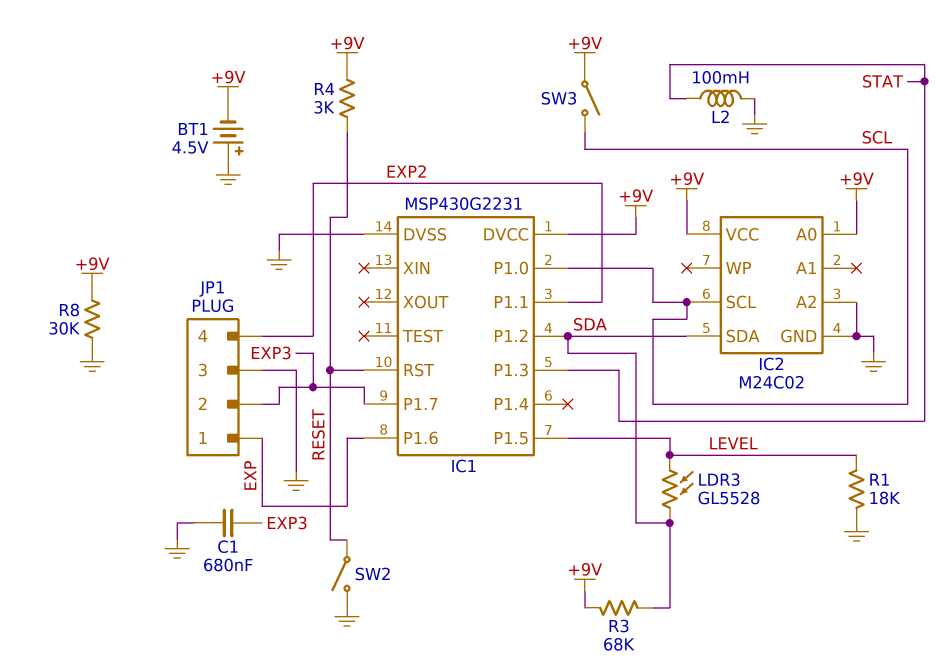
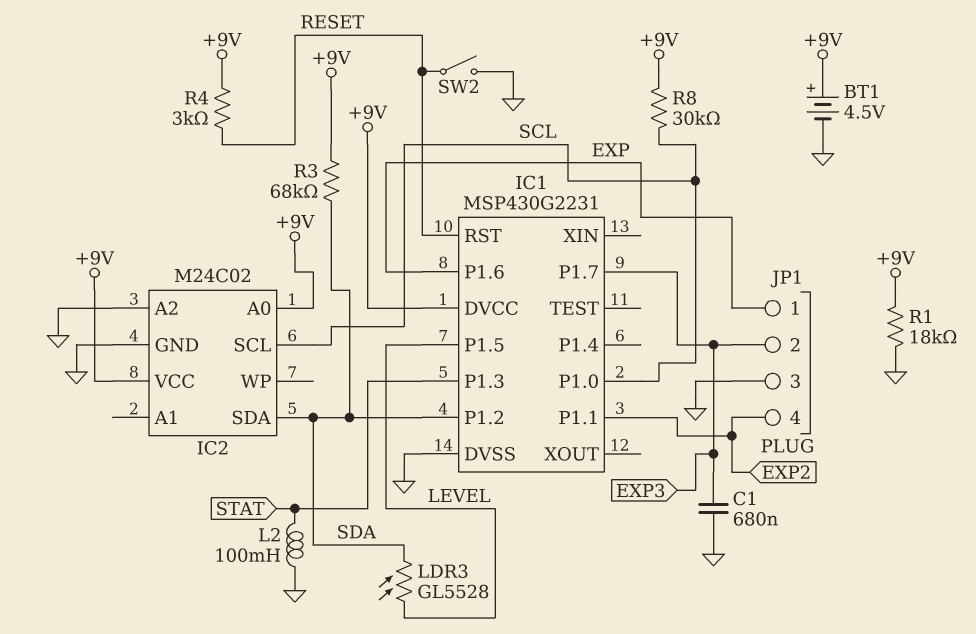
BT1: 4.5V (plus GND, minus +9V) -> 4.5V (plus +9V, minus GND)
R1: 18k (GND, LEVEL) -> 18k (+9V, GND)
R8: 30k (+9V, GND) -> 30k (+9V, SCL)
SW3: switch (+9V, SCL) -> none

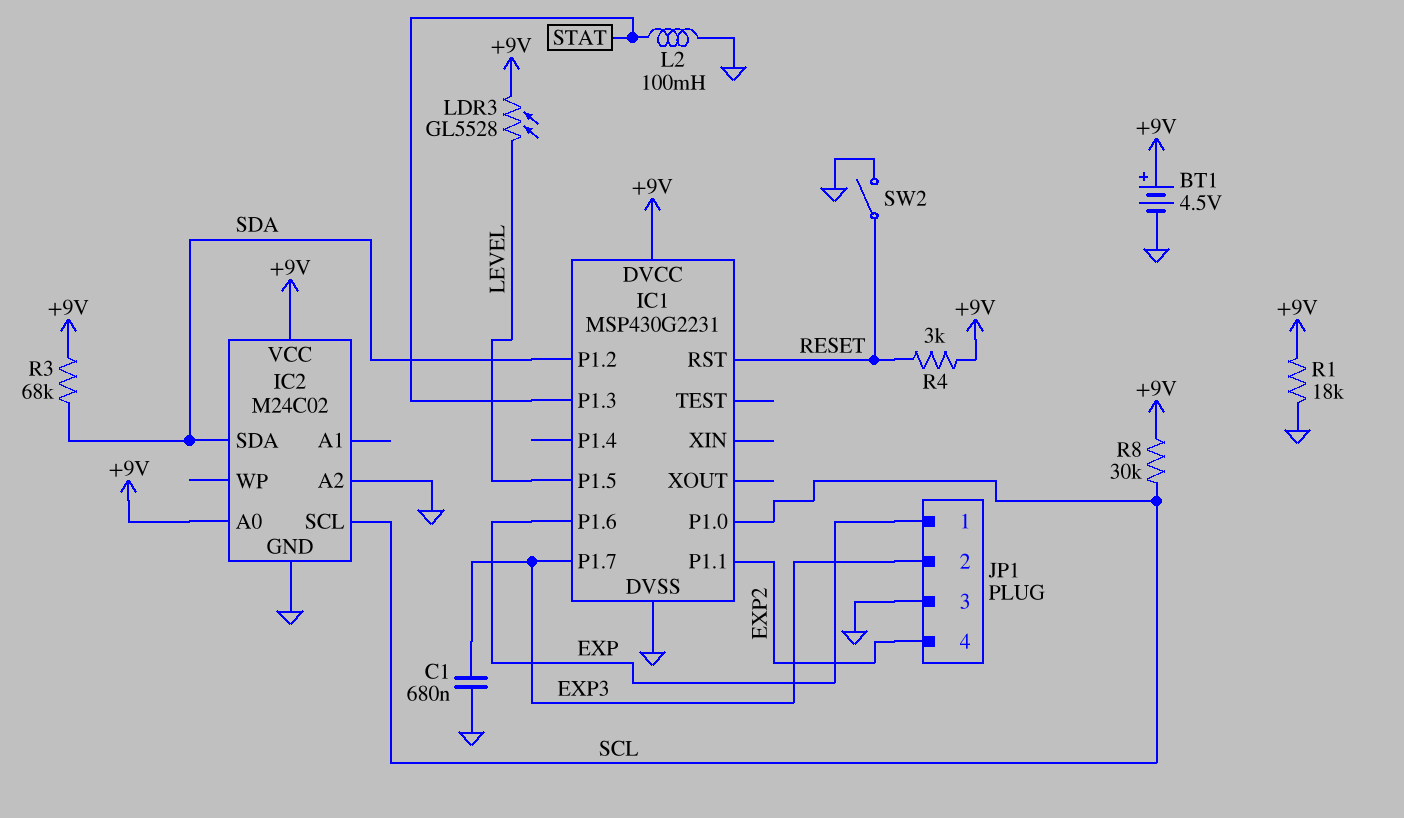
LDR3: GL5528 (LEVEL, SDA) -> GL5528 (+9V, LEVEL)

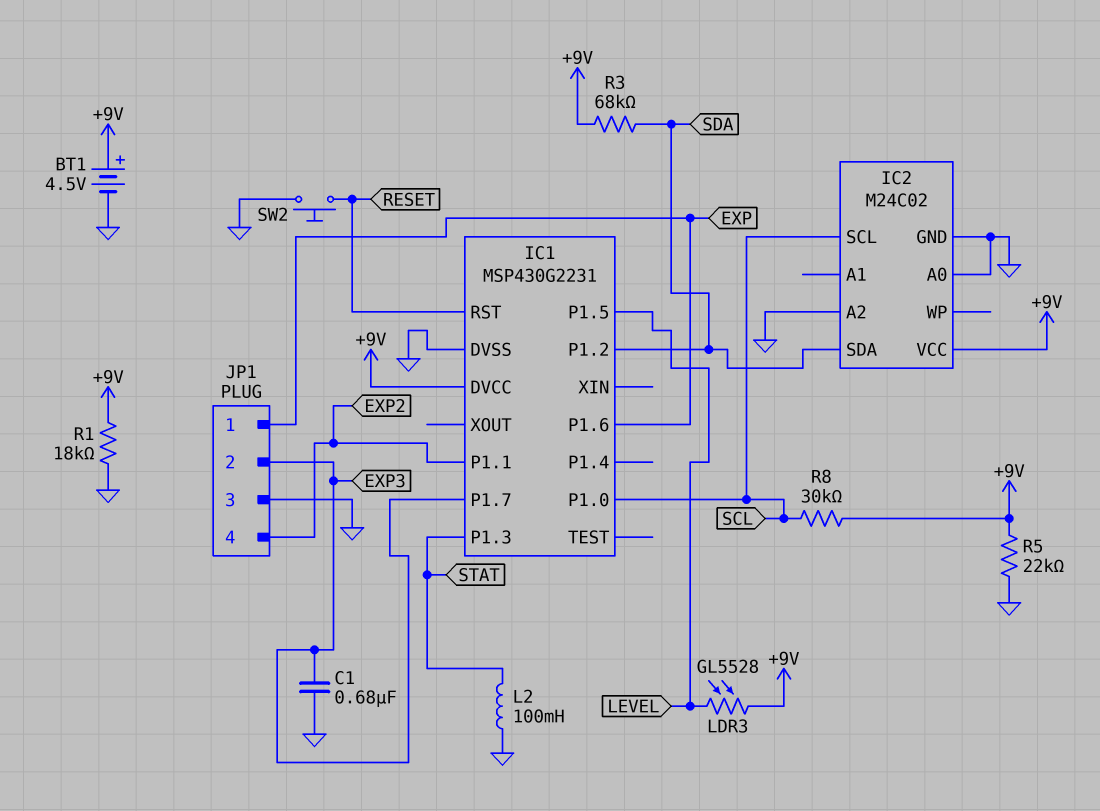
IC2 pin A0: +9V -> GND
R4: 3k (+9V, RESET) -> none
R5: none -> 22k (+9V, GND)
SW2: switch (GND, RESET) -> button (GND, RESET)

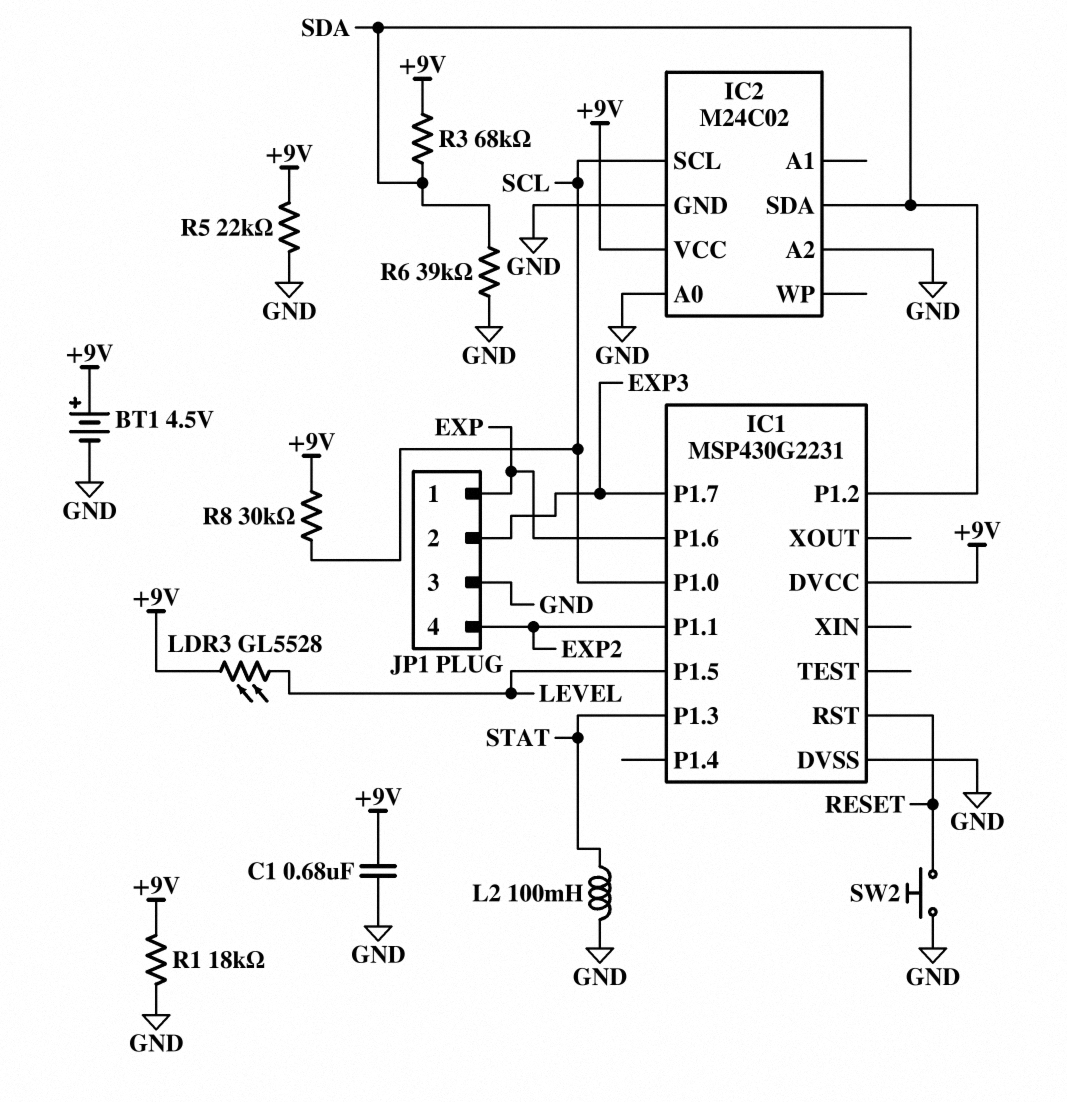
C1: 680nF (EXP3, GND) -> 680nF (+9V, GND)
R6: none -> 39k (GND, SDA)

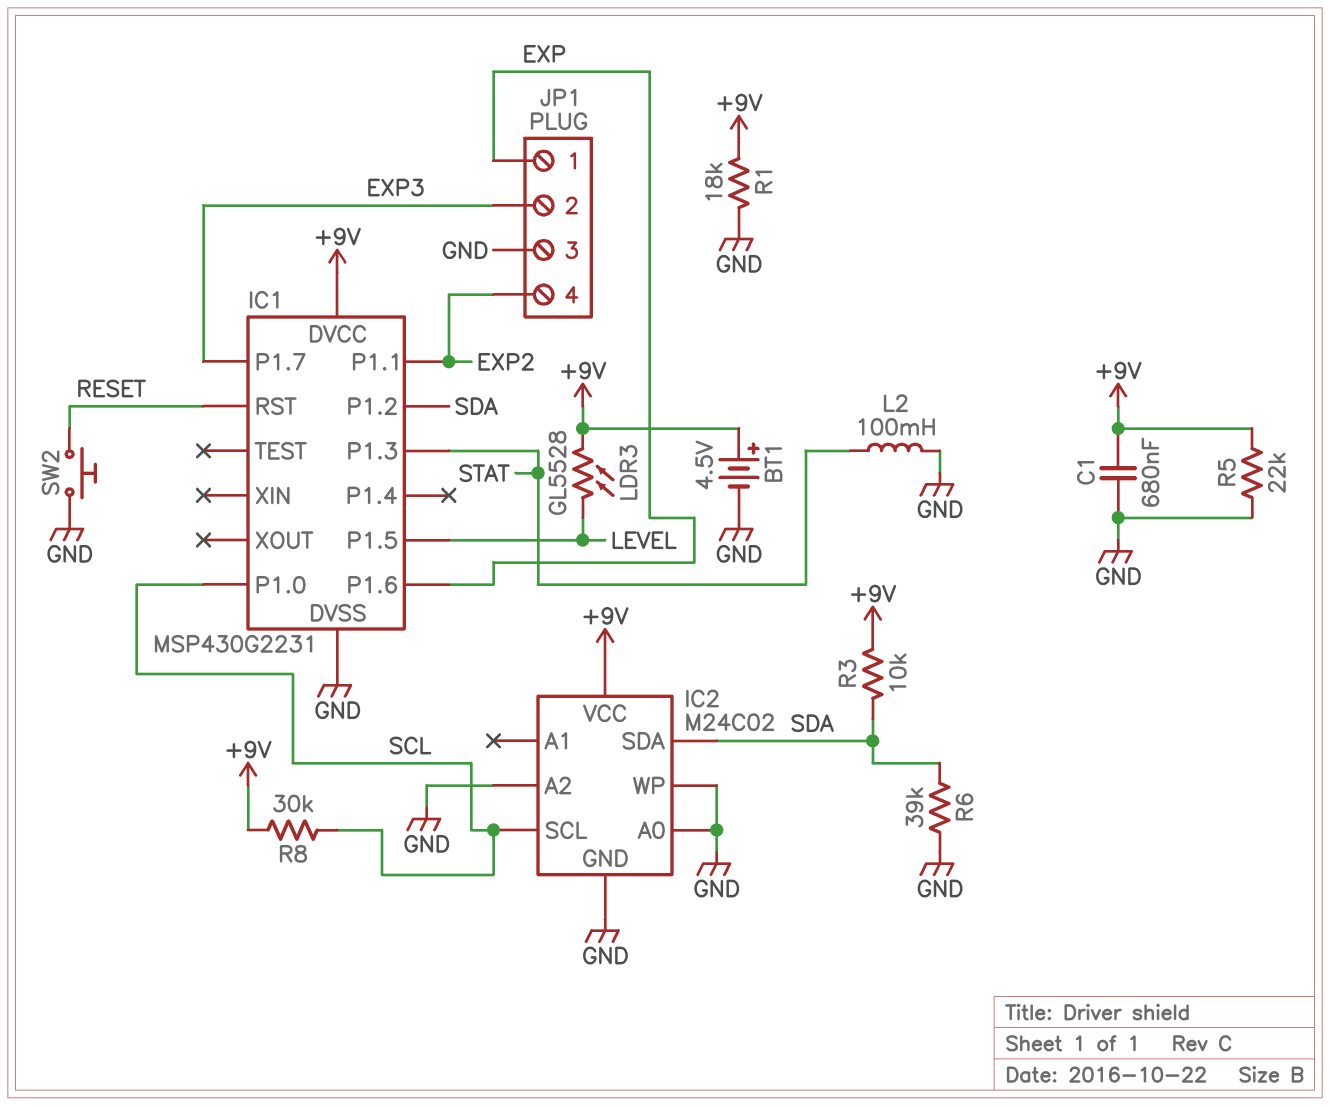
IC2 pin WP: none -> GND
R3: 68k (+9V, SDA) -> 10k (+9V, SDA)

